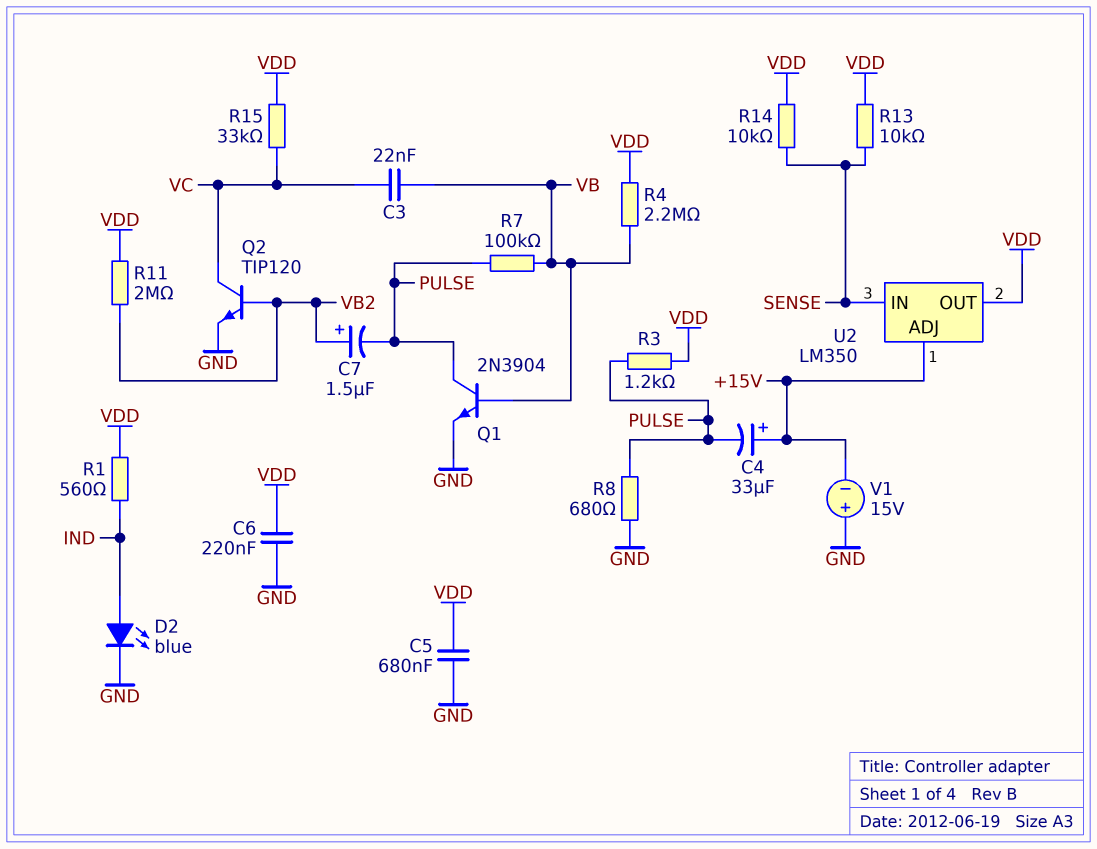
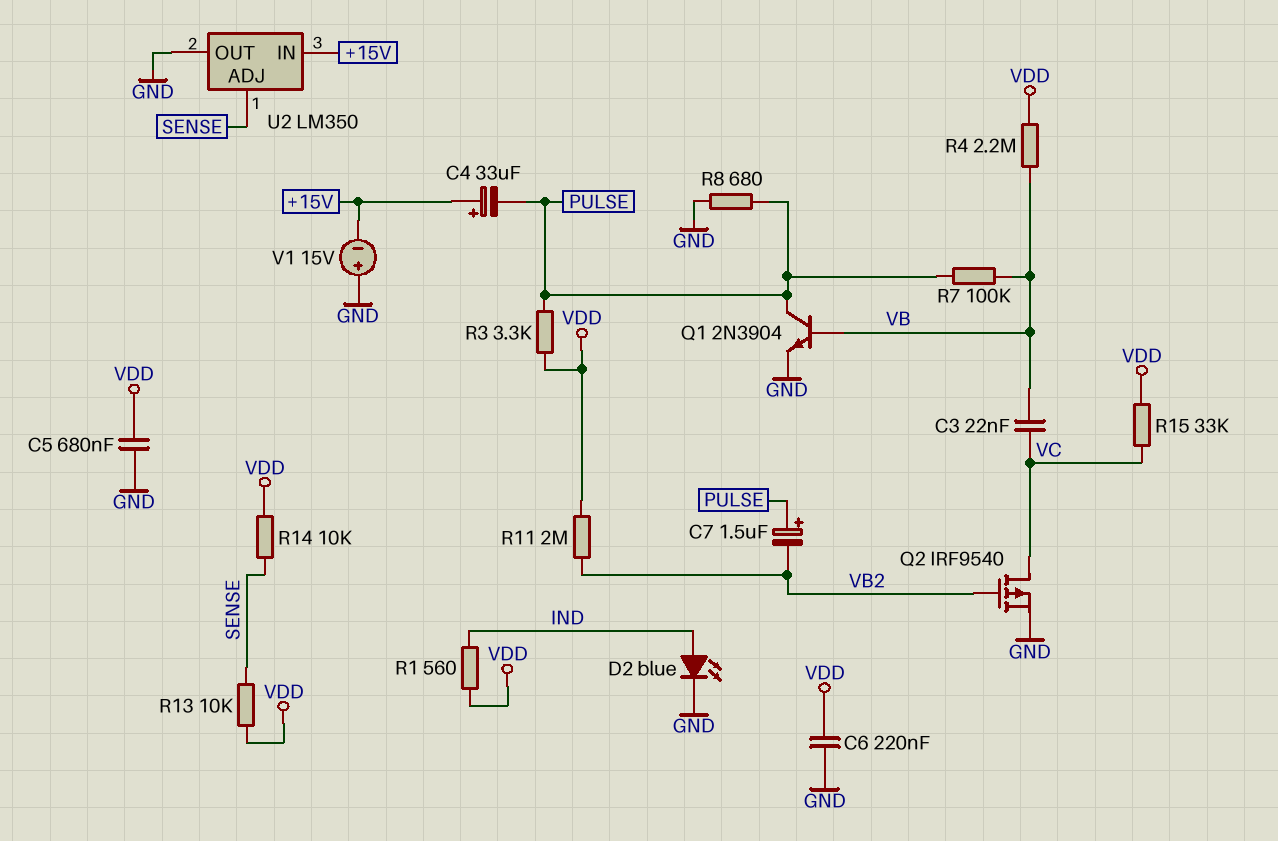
C7: 1.5uF (plus VB2, minus PULSE) -> 1.5uF (plus PULSE, minus VB2)
Q2: NPN TIP120 (B VB2, C VC, E GND) -> PMOS IRF9540 (G VB2, D VC, S GND)
R3: 1.2k (PULSE, VDD) -> 3.3k (PULSE, VDD)
U2 pin ADJ: +15V -> SENSE
U2 pin IN: SENSE -> +15V
U2 pin OUT: VDD -> GND

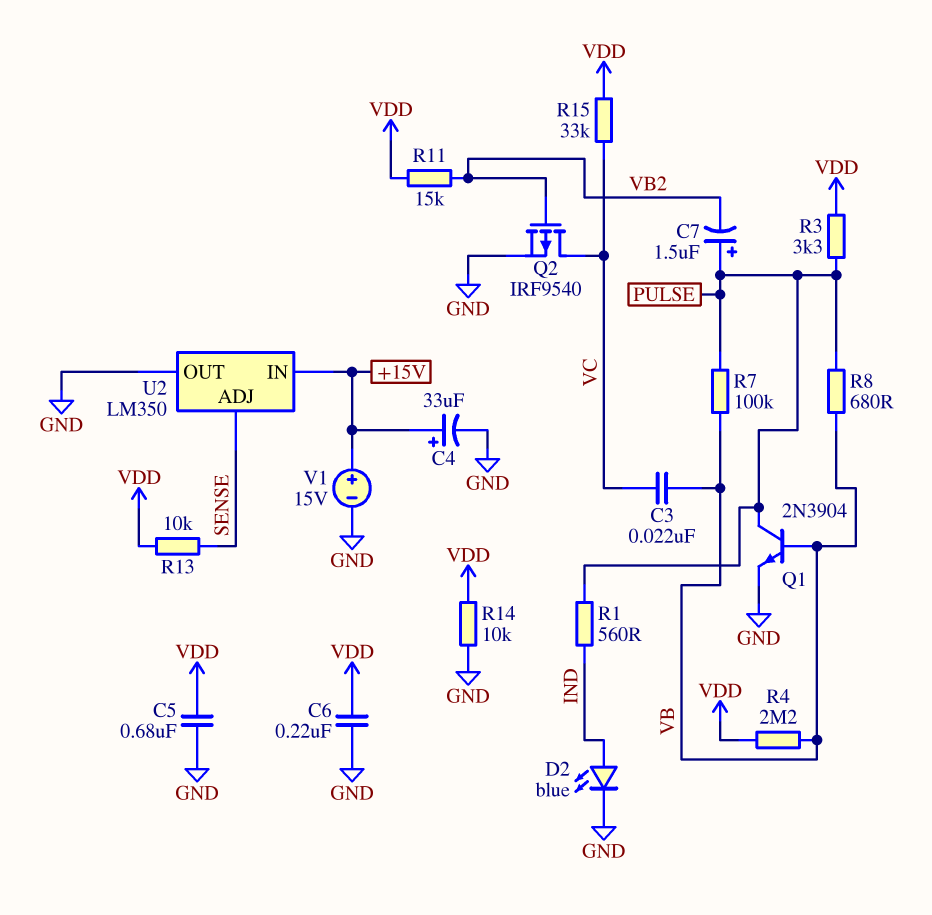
C4: 33uF (plus +15V, minus PULSE) -> 33uF (plus +15V, minus GND)
R1: 560 (IND, VDD) -> 560 (IND, PULSE)
R8: 680 (GND, PULSE) -> 680 (PULSE, VB)
R11: 2M (VB2, VDD) -> 15k (VB2, VDD)
R14: 10k (SENSE, VDD) -> 10k (GND, VDD)
V1: 15V (plus GND, minus +15V) -> 15V (plus +15V, minus GND)

